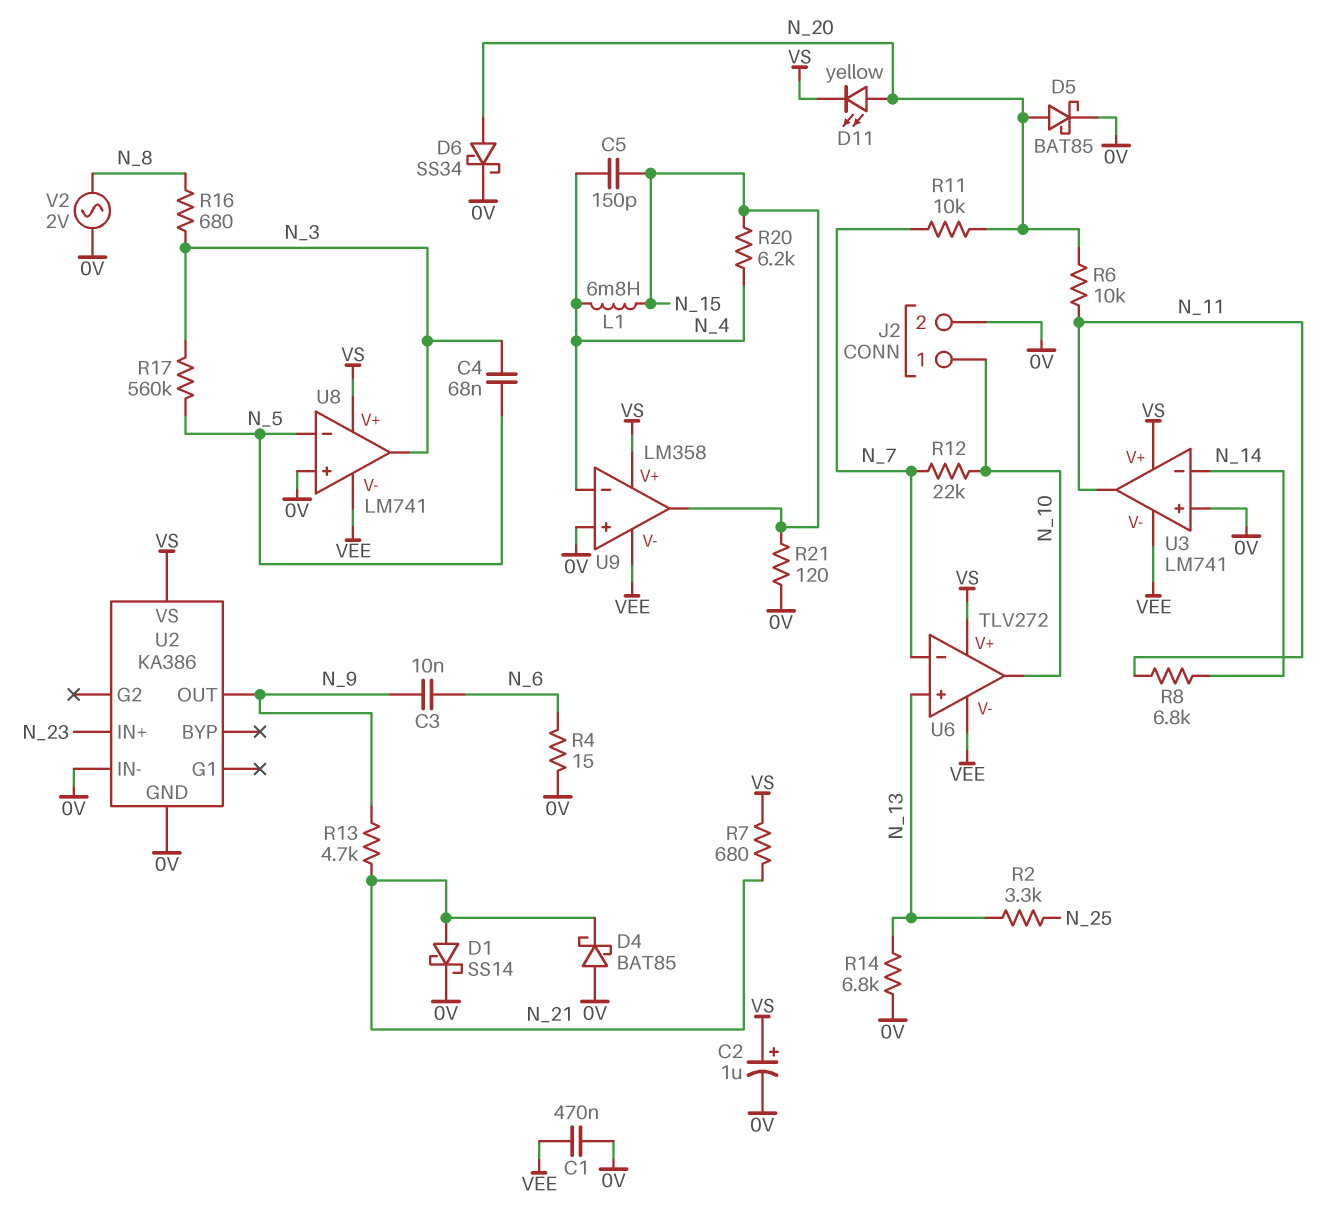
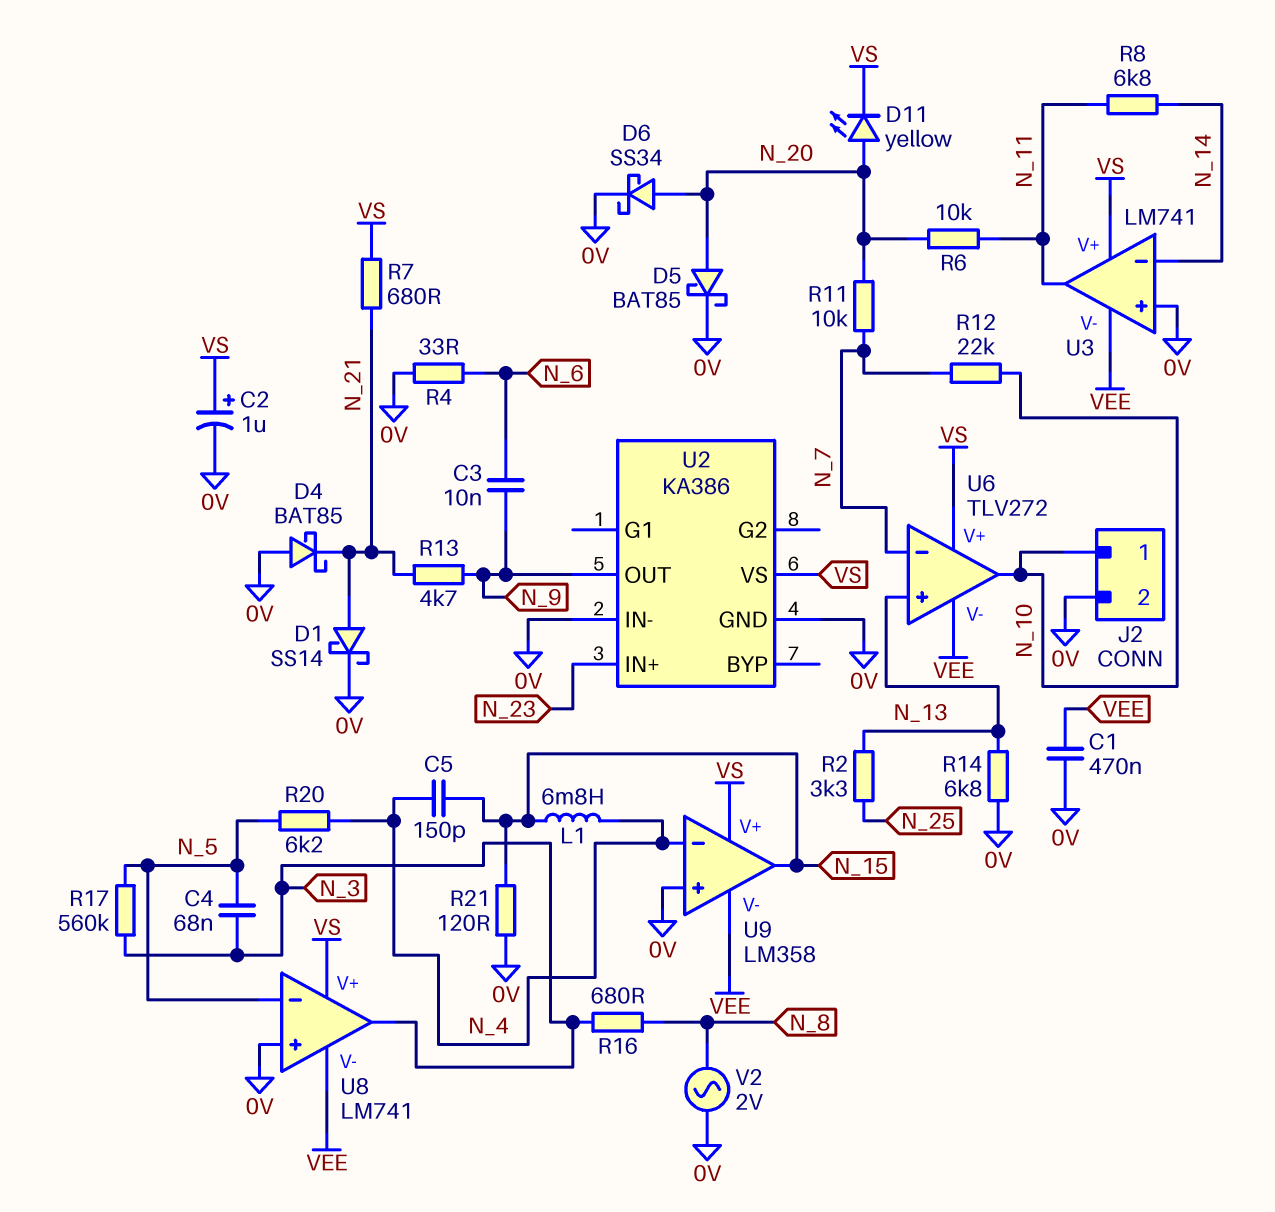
R4: 15 (0V, N_6) -> 33 (0V, N_6)
R20: 6.2k (N_4, N_15) -> 6.2k (N_4, N_5)

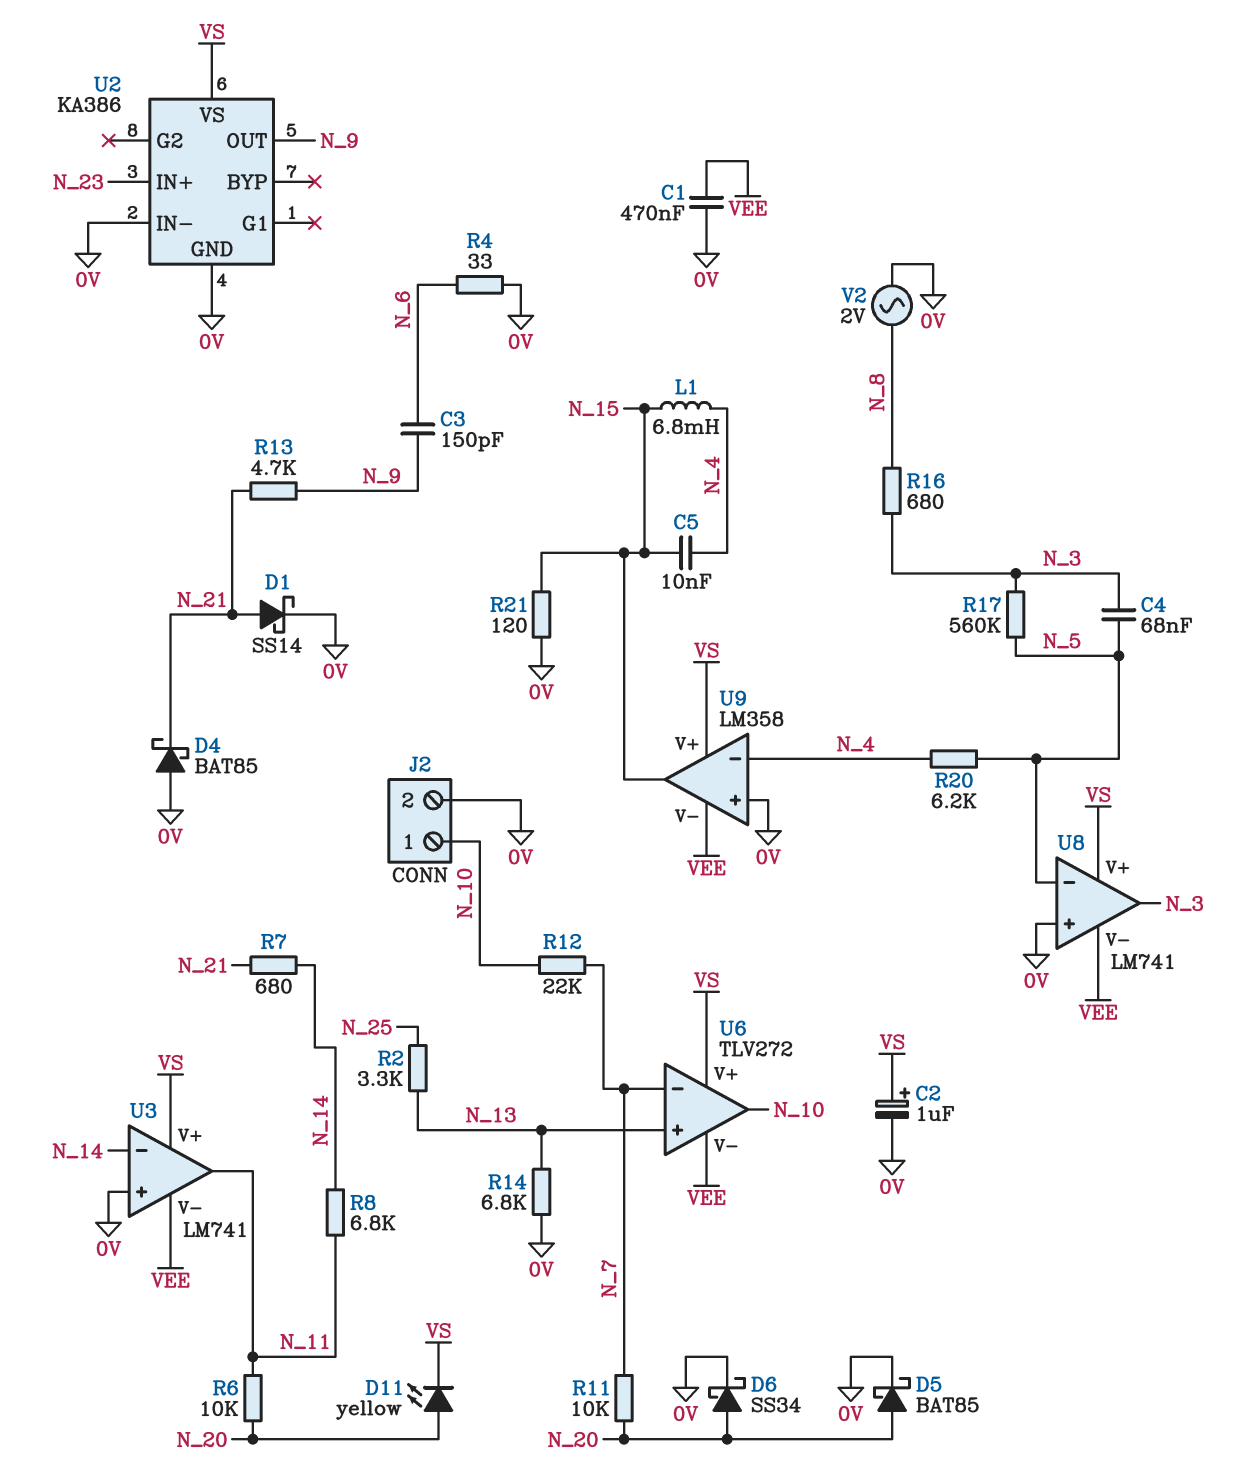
C3: 10nF (N_6, N_9) -> 150pF (N_6, N_9)
C5: 150pF (N_4, N_15) -> 10nF (N_4, N_15)
R7: 680 (N_21, VS) -> 680 (N_14, N_21)

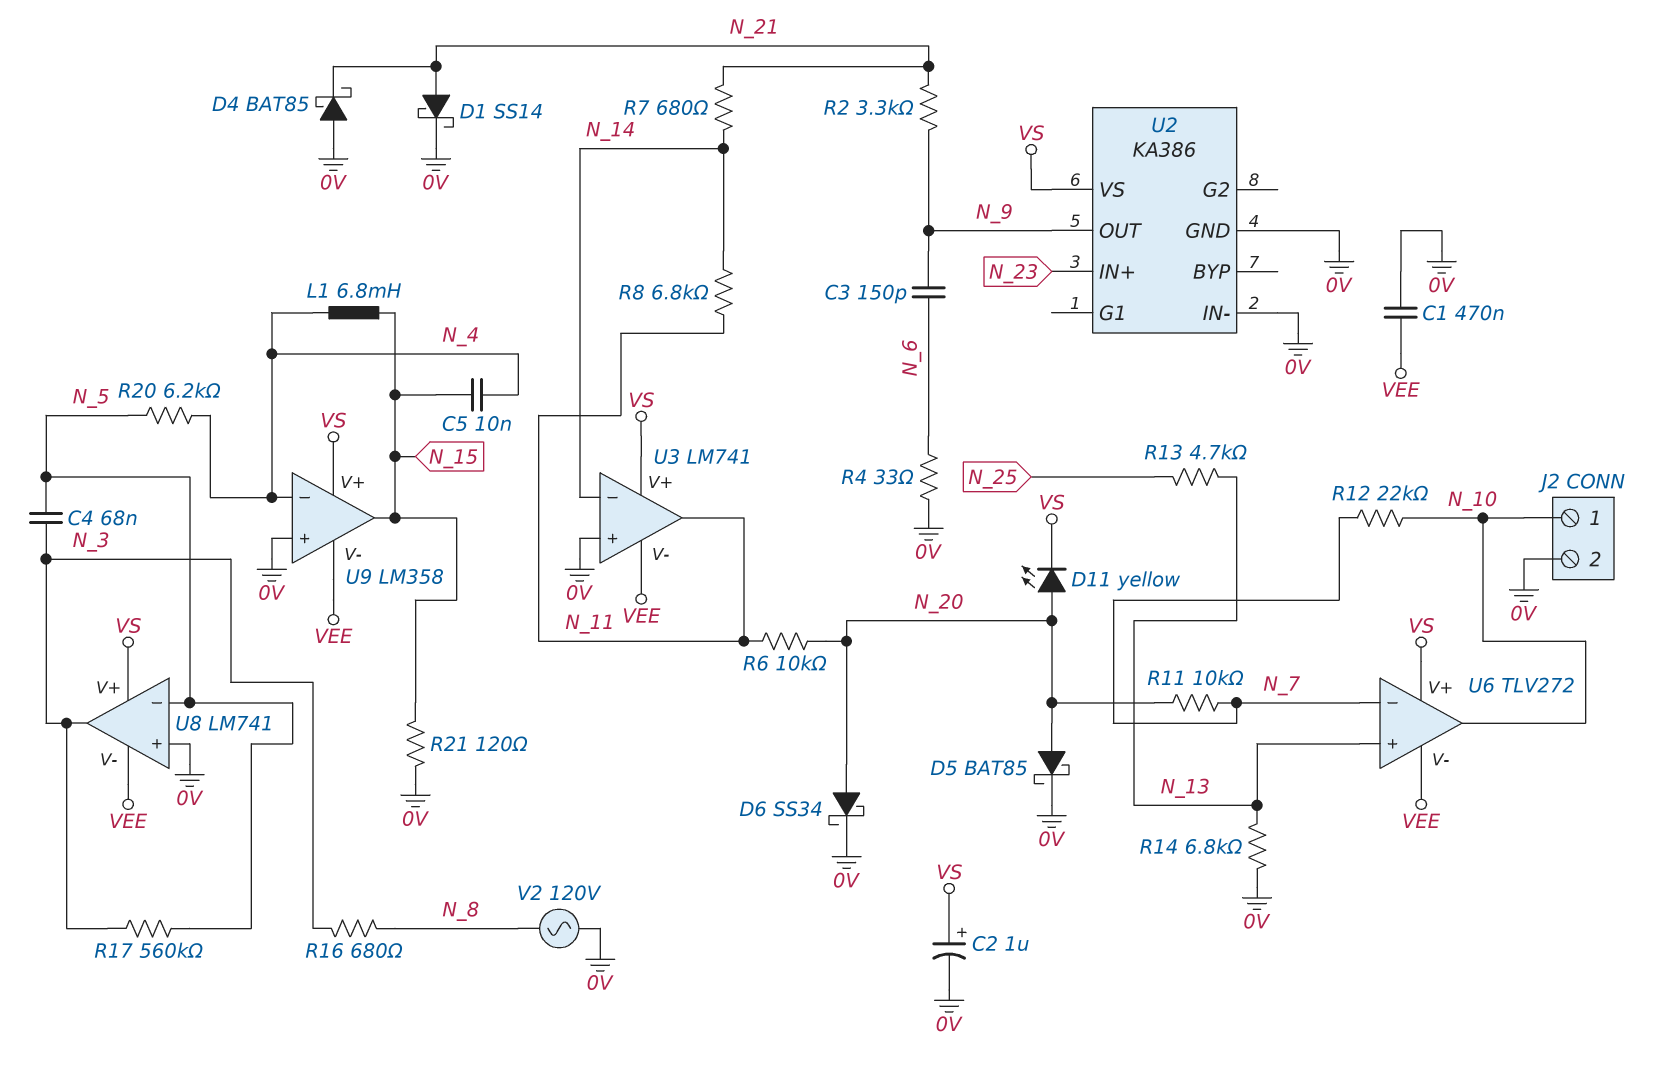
R2: 3.3k (N_13, N_25) -> 3.3k (N_9, N_21)
R13: 4.7k (N_9, N_21) -> 4.7k (N_13, N_25)
V2: AC 2V (0V, N_8) -> AC 120V (0V, N_8)

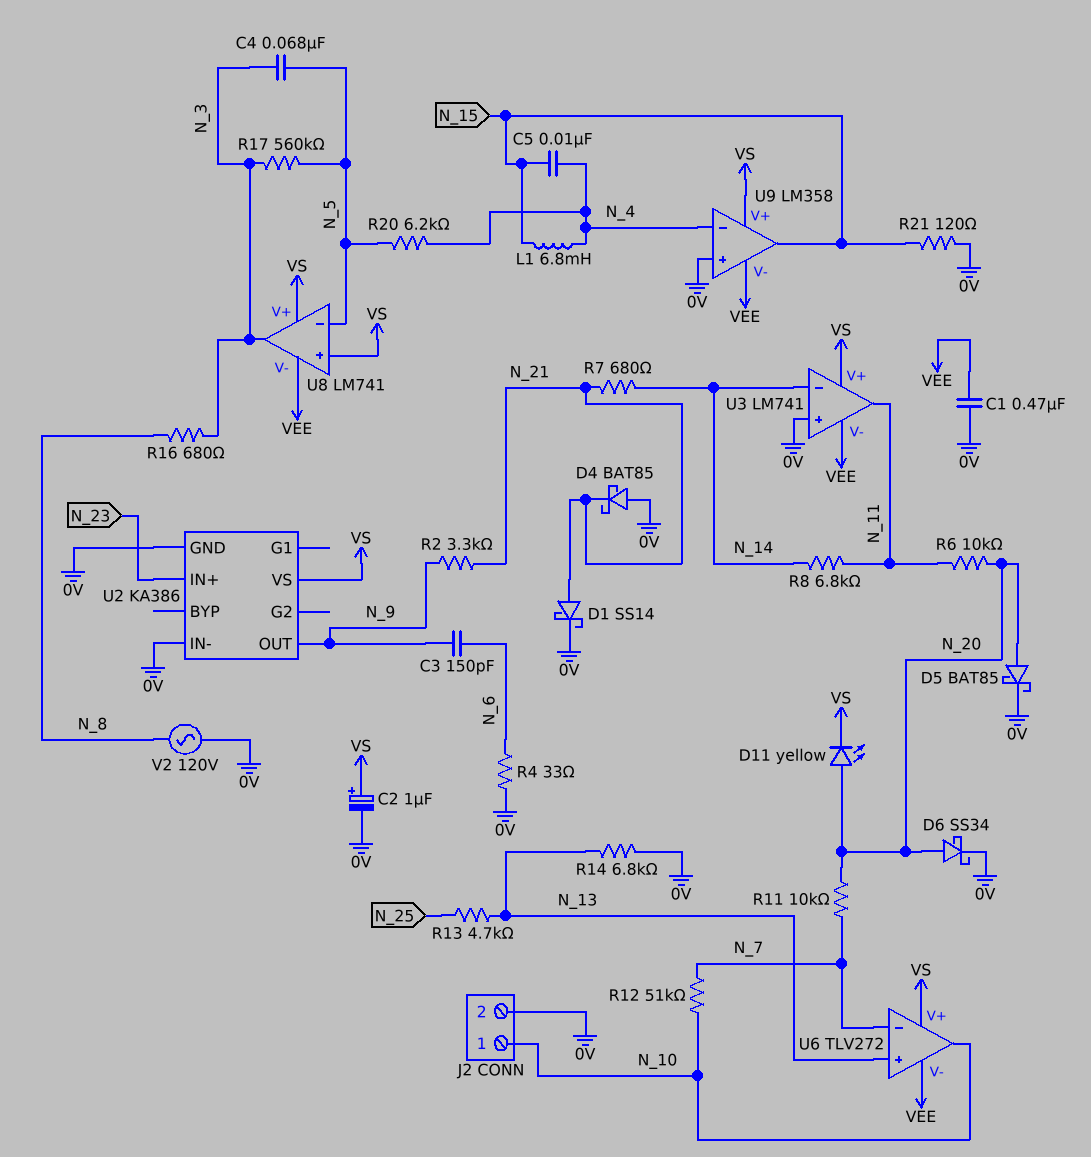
R12: 22k (N_7, N_10) -> 51k (N_7, N_10)
U8 pin in+: 0V -> VS

